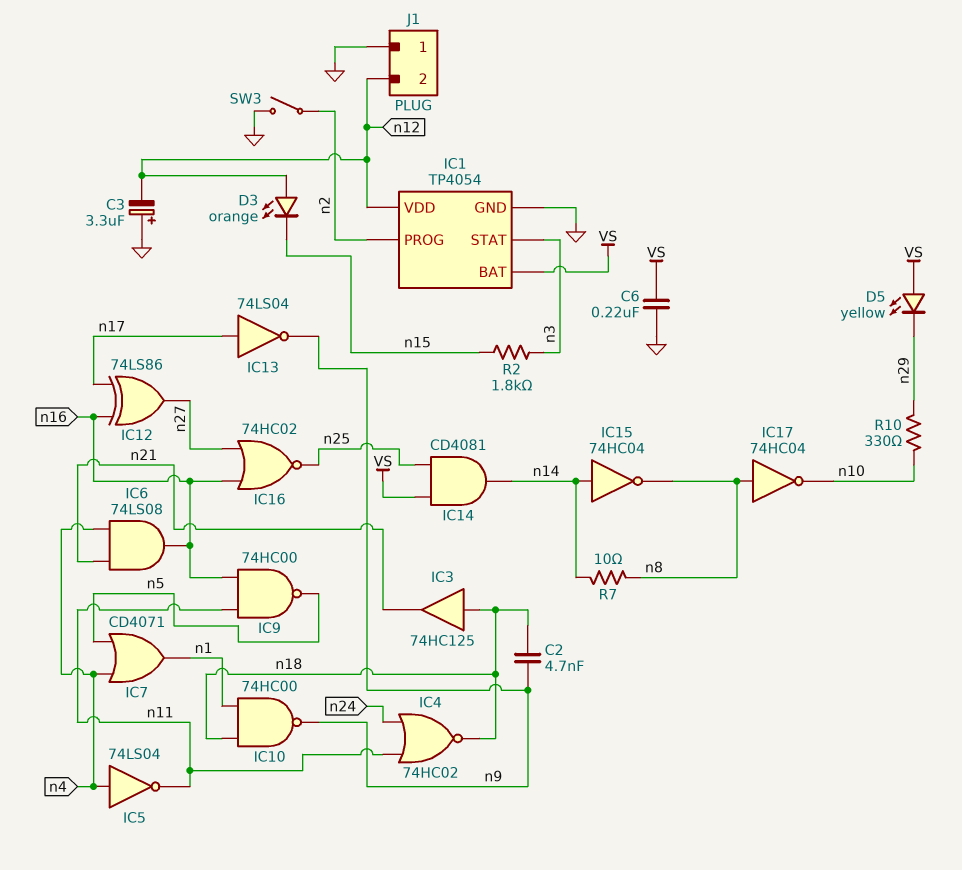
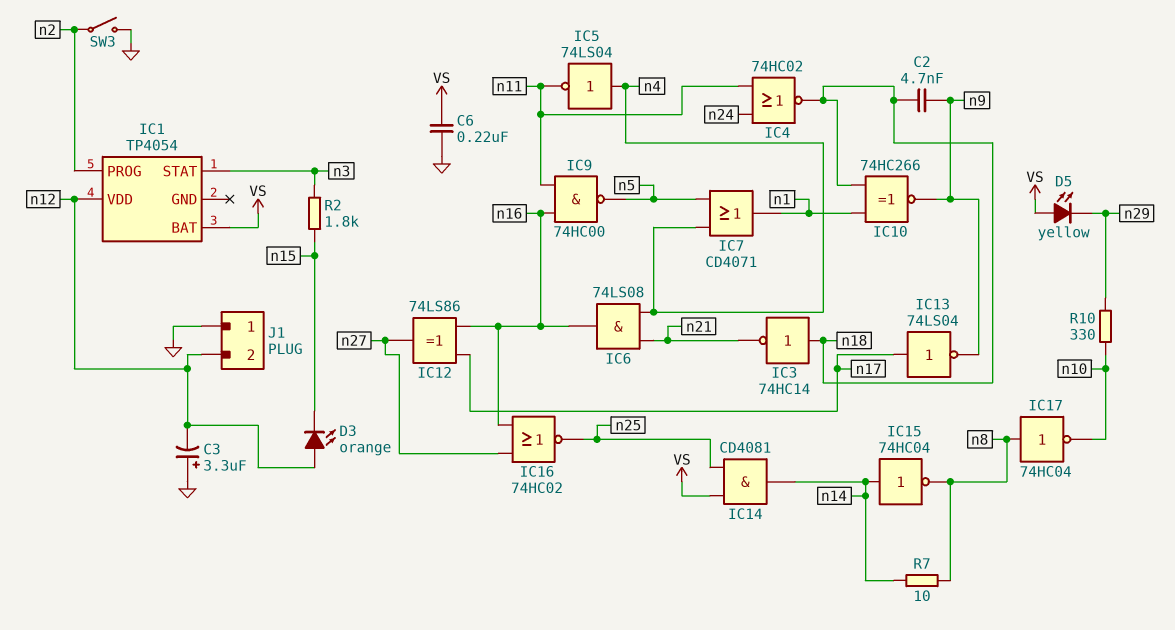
IC1 pin GND: GND -> none
IC3: buffer 74HC125 (in n18, out n21) -> NOT 74HC14 (in n18, out n21)
IC10: NAND 74HC00 (in n1, in n18, out n9) -> XNOR 74HC266 (in n1, in n18, out n9)

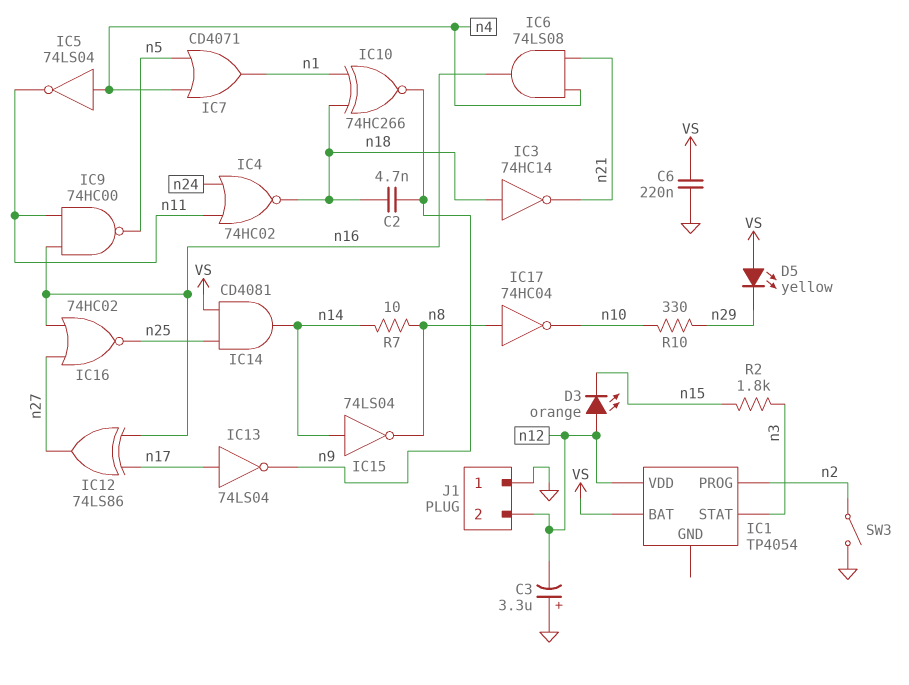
IC15: NOT 74HC04 (in n14, out n8) -> NOT 74LS04 (in n14, out n8)

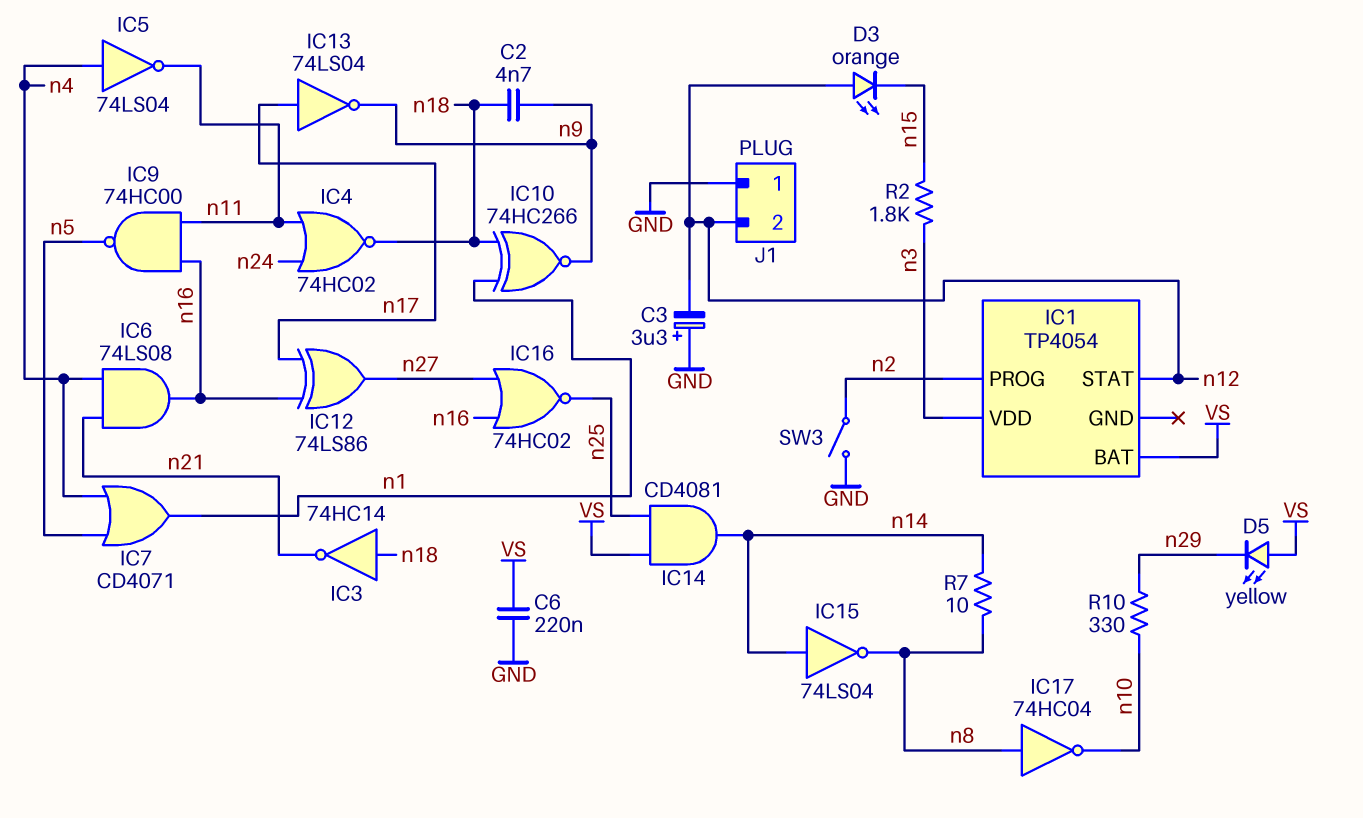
IC1 pin STAT: n3 -> n12
IC1 pin VDD: n12 -> n3

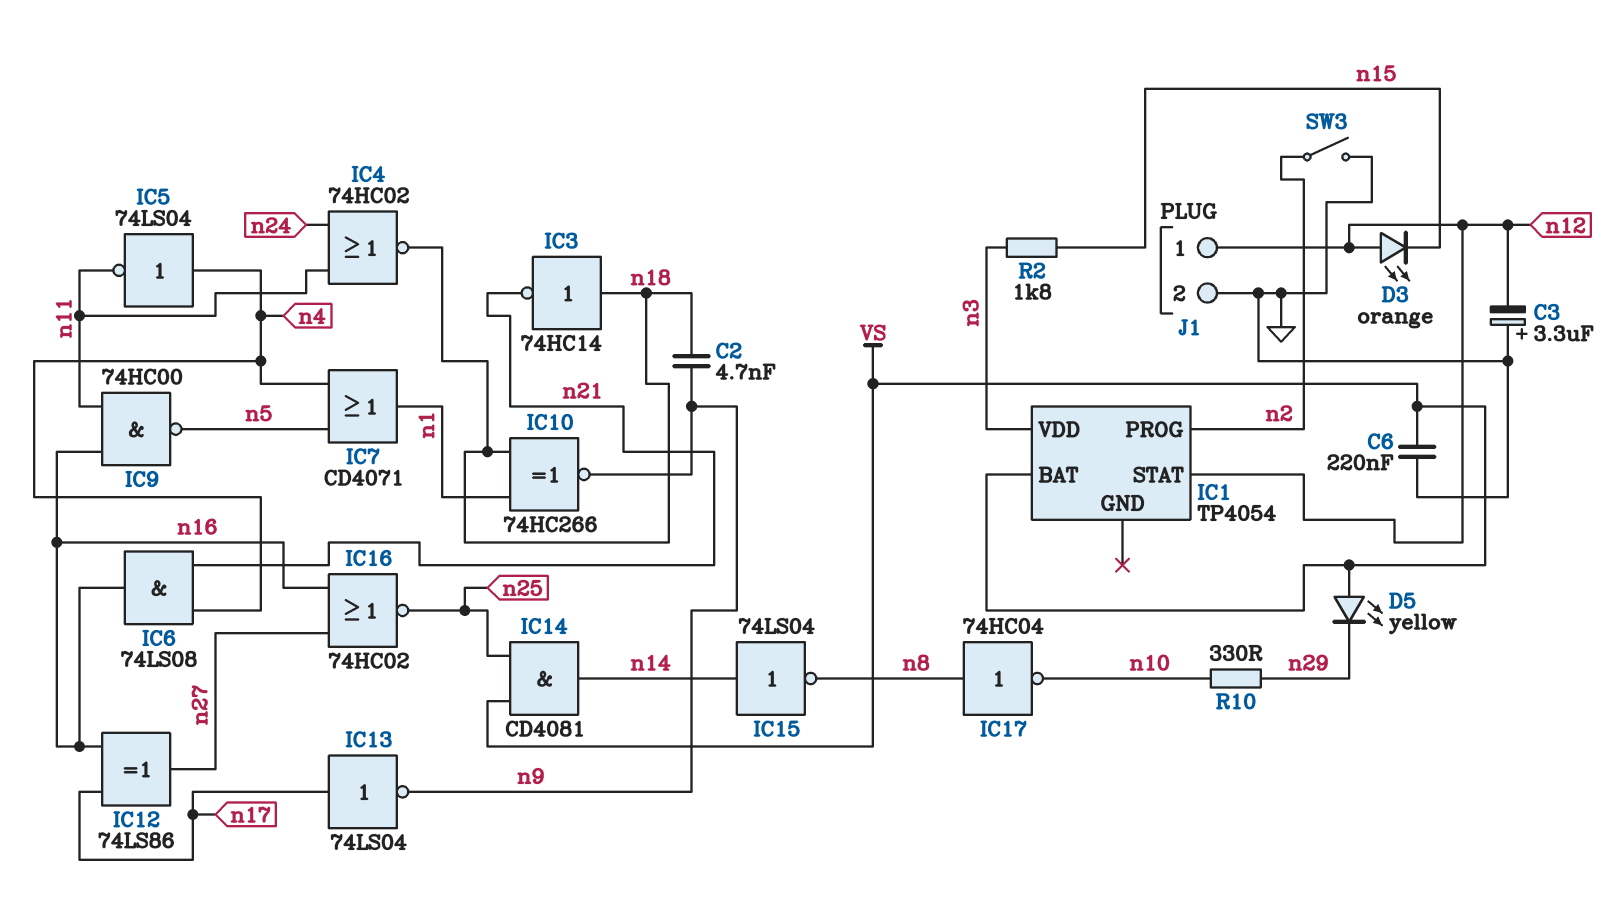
J1 pin 1: GND -> n12
J1 pin 2: n12 -> GND
R7: 10 (n8, n14) -> none

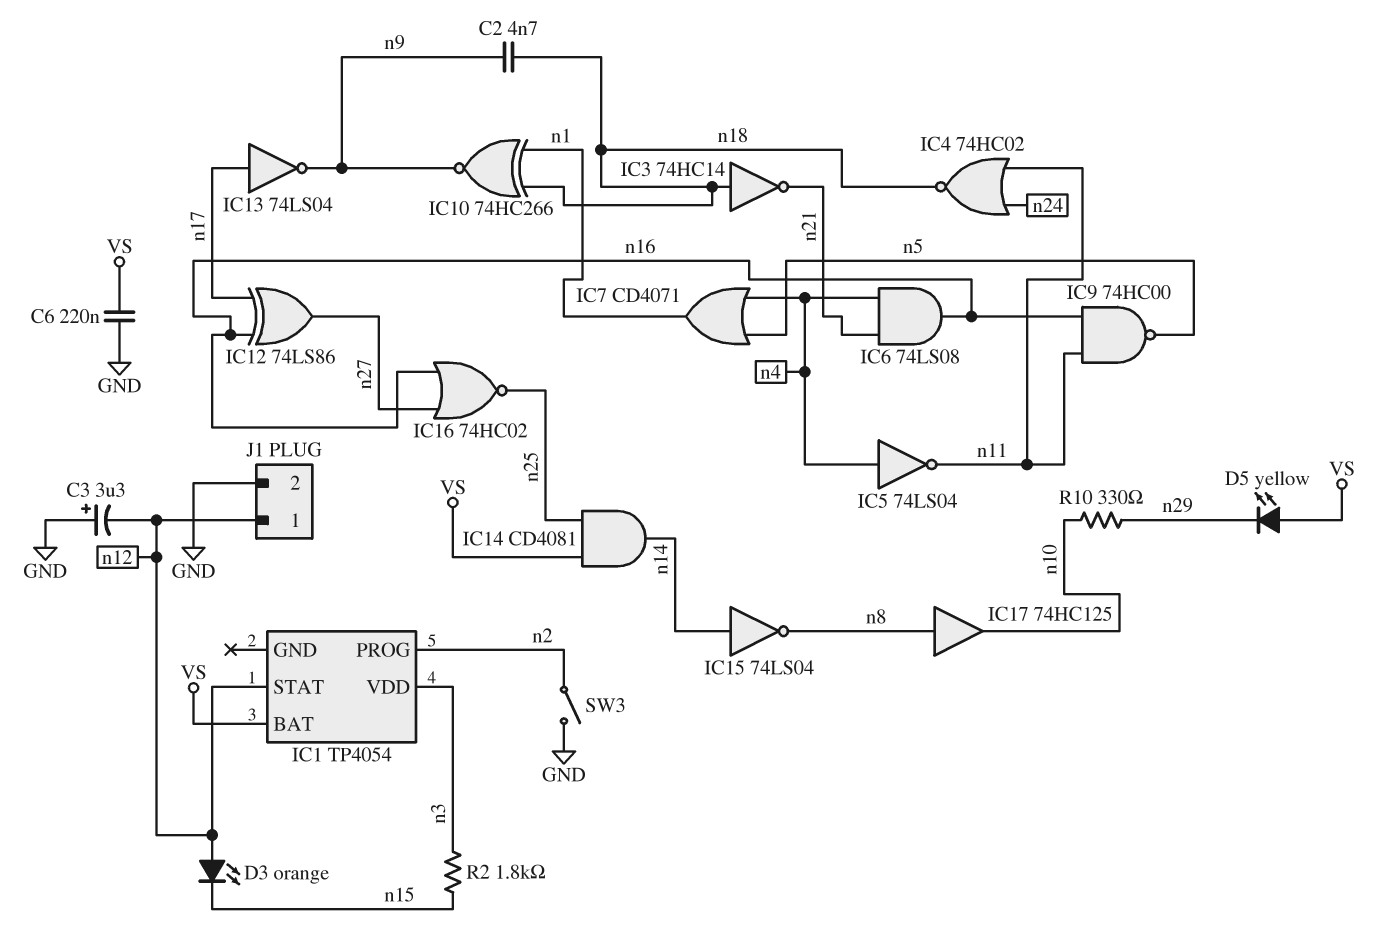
IC17: NOT 74HC04 (in n8, out n10) -> buffer 74HC125 (in n8, out n10)

